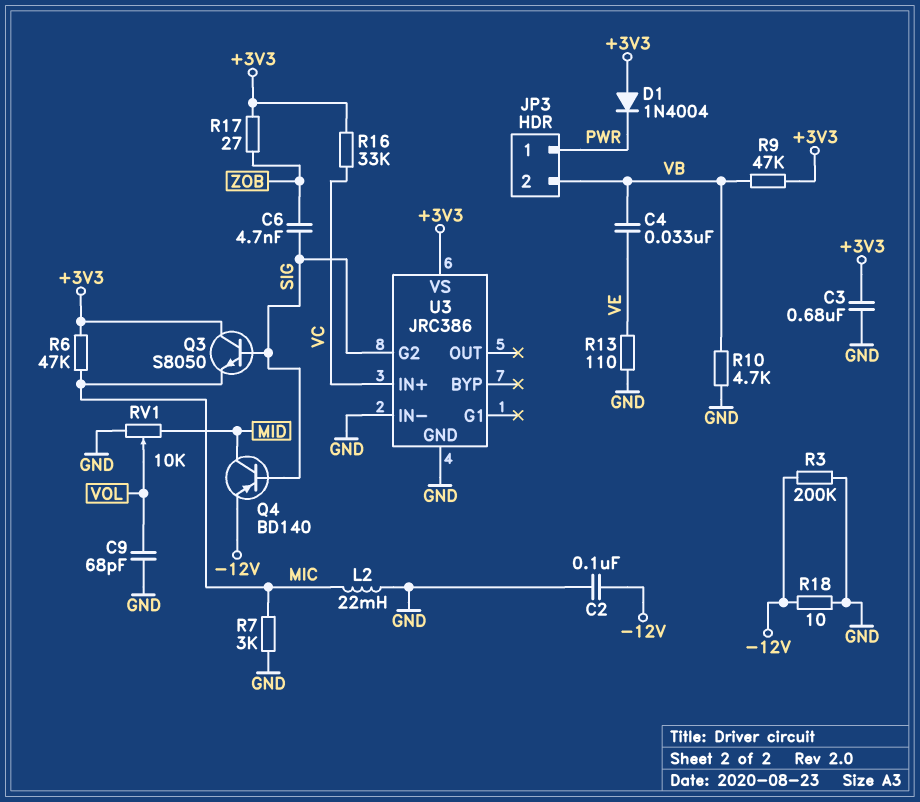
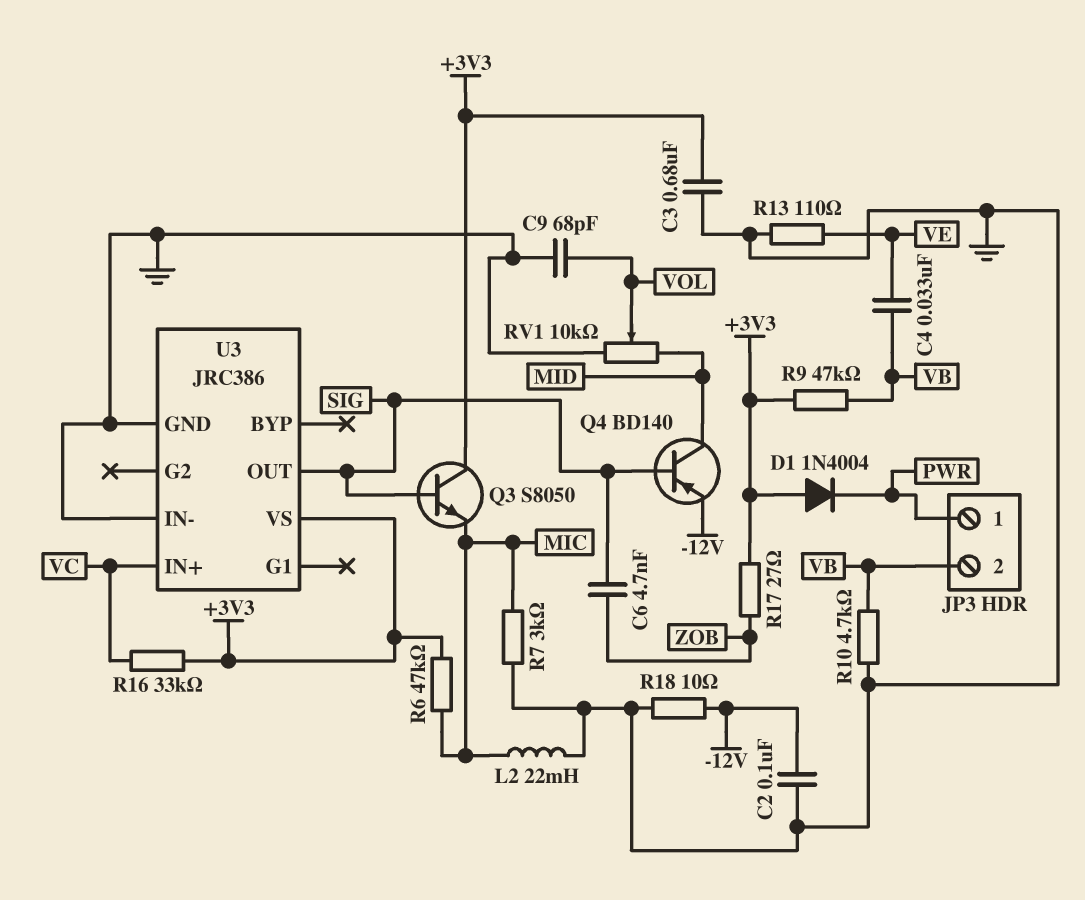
R3: 200k (-12V, GND) -> none
U3 pin G2: SIG -> none
U3 pin OUT: none -> SIG

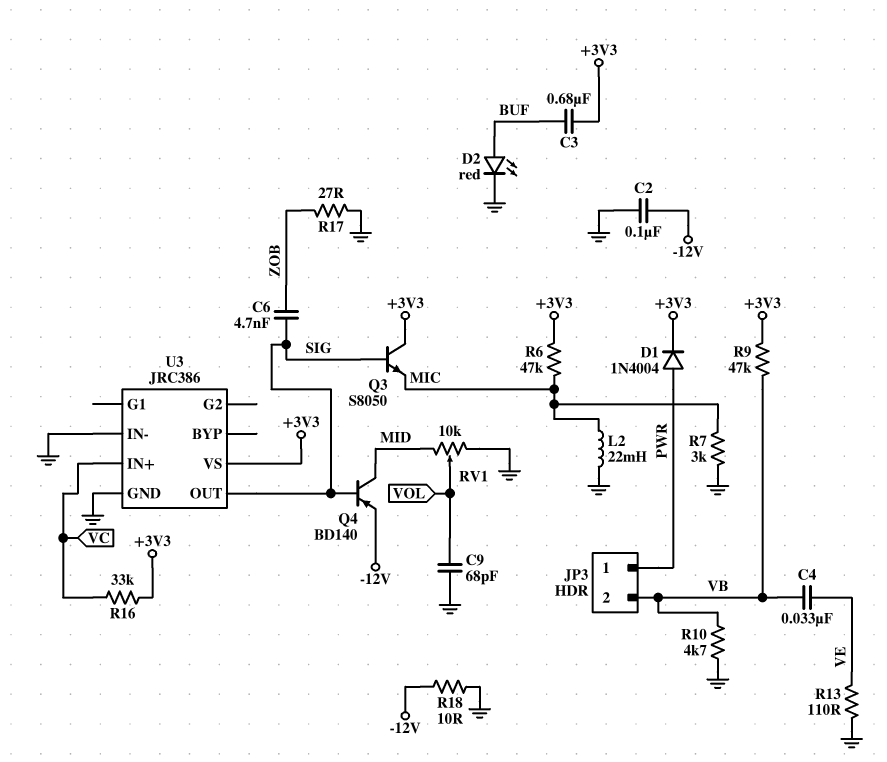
C3: 680nF (+3V3, GND) -> 680nF (+3V3, BUF)
D1: diode 1N4004 (A +3V3, K PWR) -> diode 1N4004 (A PWR, K +3V3)
D2: none -> LED red (A BUF, K GND)
R17: 27 (+3V3, ZOB) -> 27 (GND, ZOB)

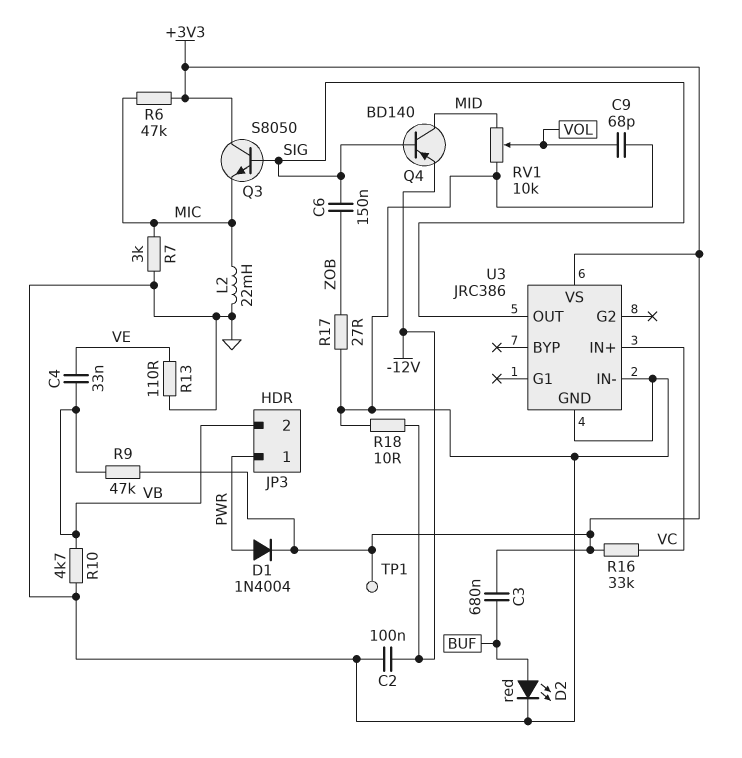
C6: 4.7nF (SIG, ZOB) -> 150nF (SIG, ZOB)
TP1: none -> test point (+3V3)

